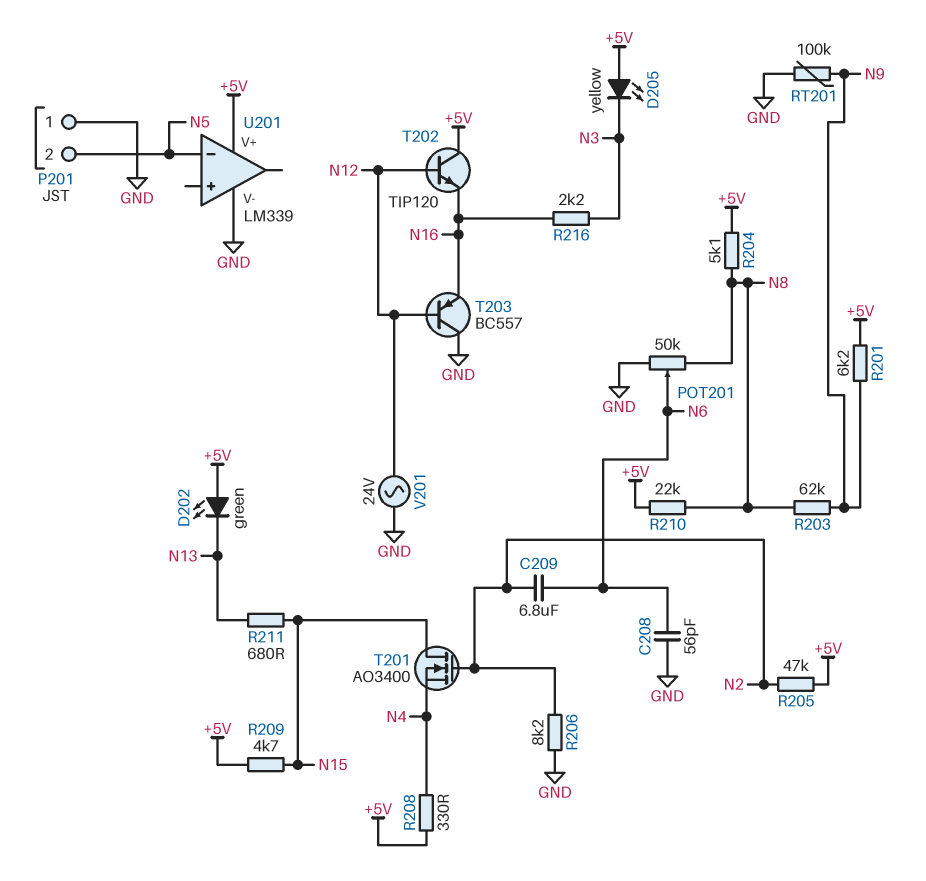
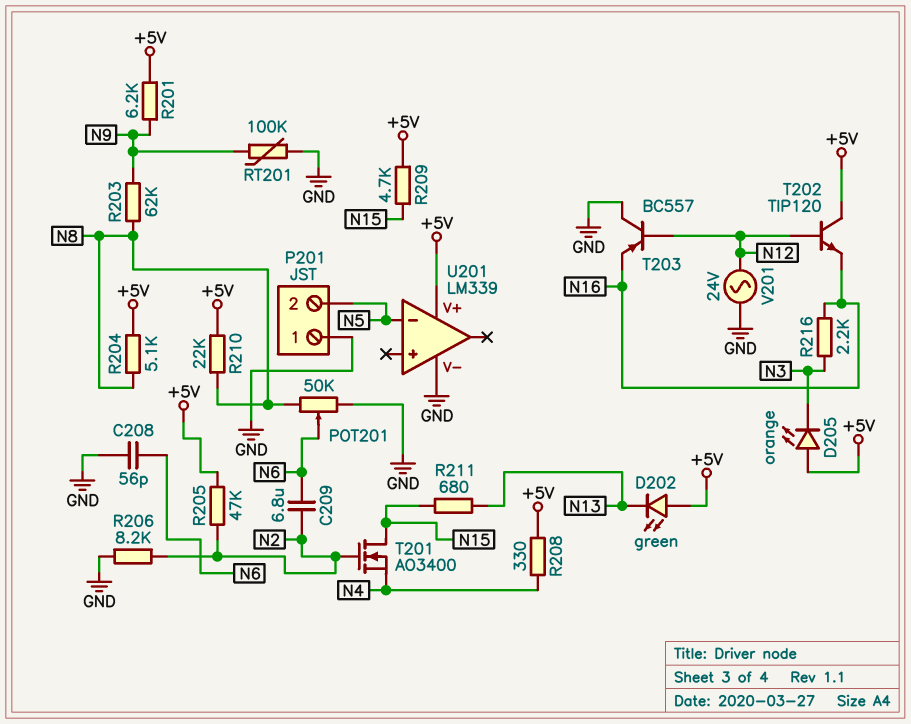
D205: LED yellow (A +5V, K N3) -> LED orange (A +5V, K N3)

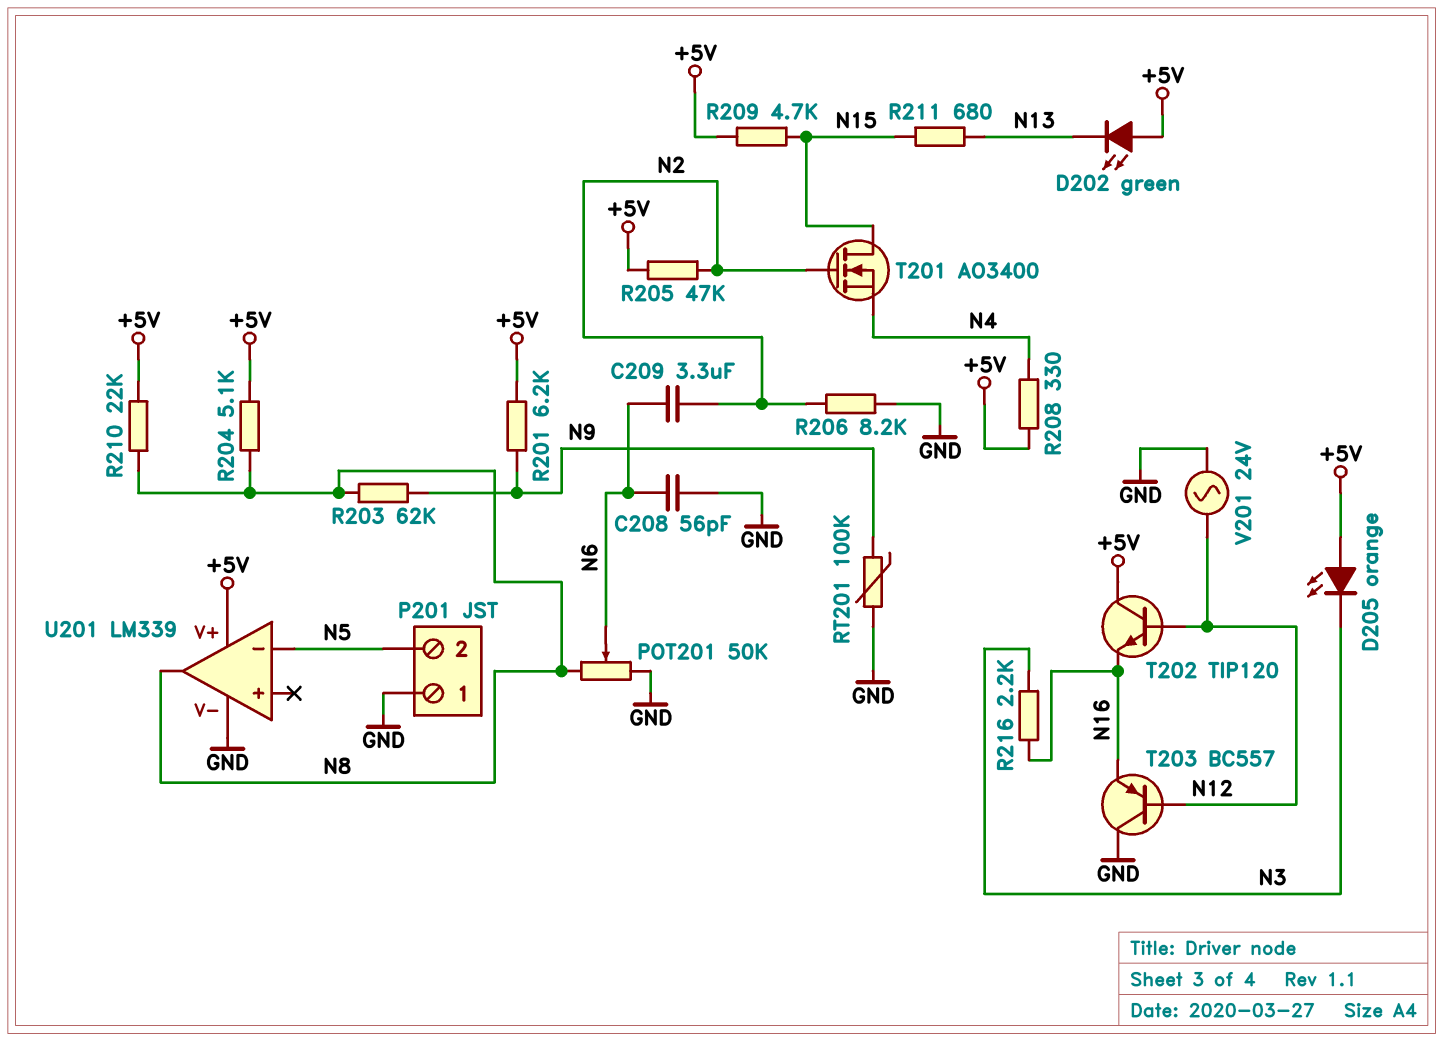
C209: 6.8uF (N2, N6) -> 3.3uF (N2, N6)
U201 pin out: none -> N8

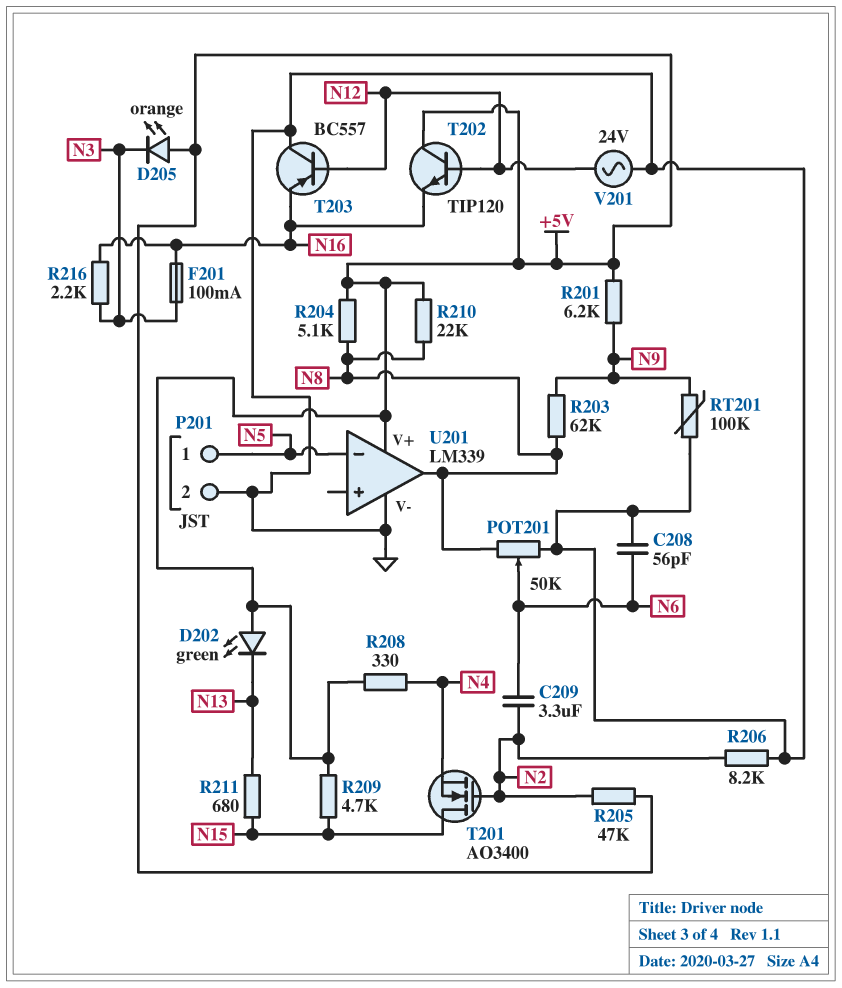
F201: none -> 100mA (N3, N16)
P201 pin 1: GND -> N5
P201 pin 2: N5 -> GND

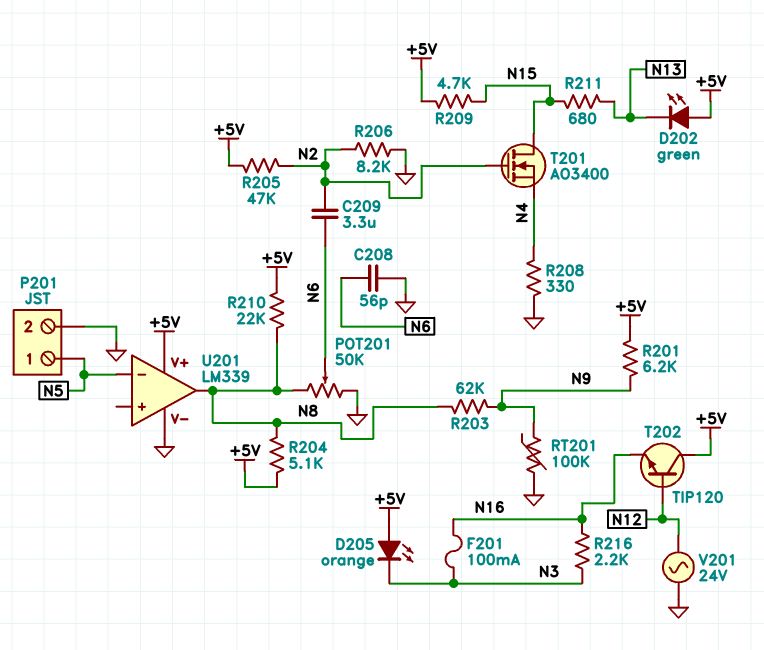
R208: 330 (+5V, N4) -> 330 (GND, N4)
T203: PNP BC557 (B N12, C GND, E N16) -> none

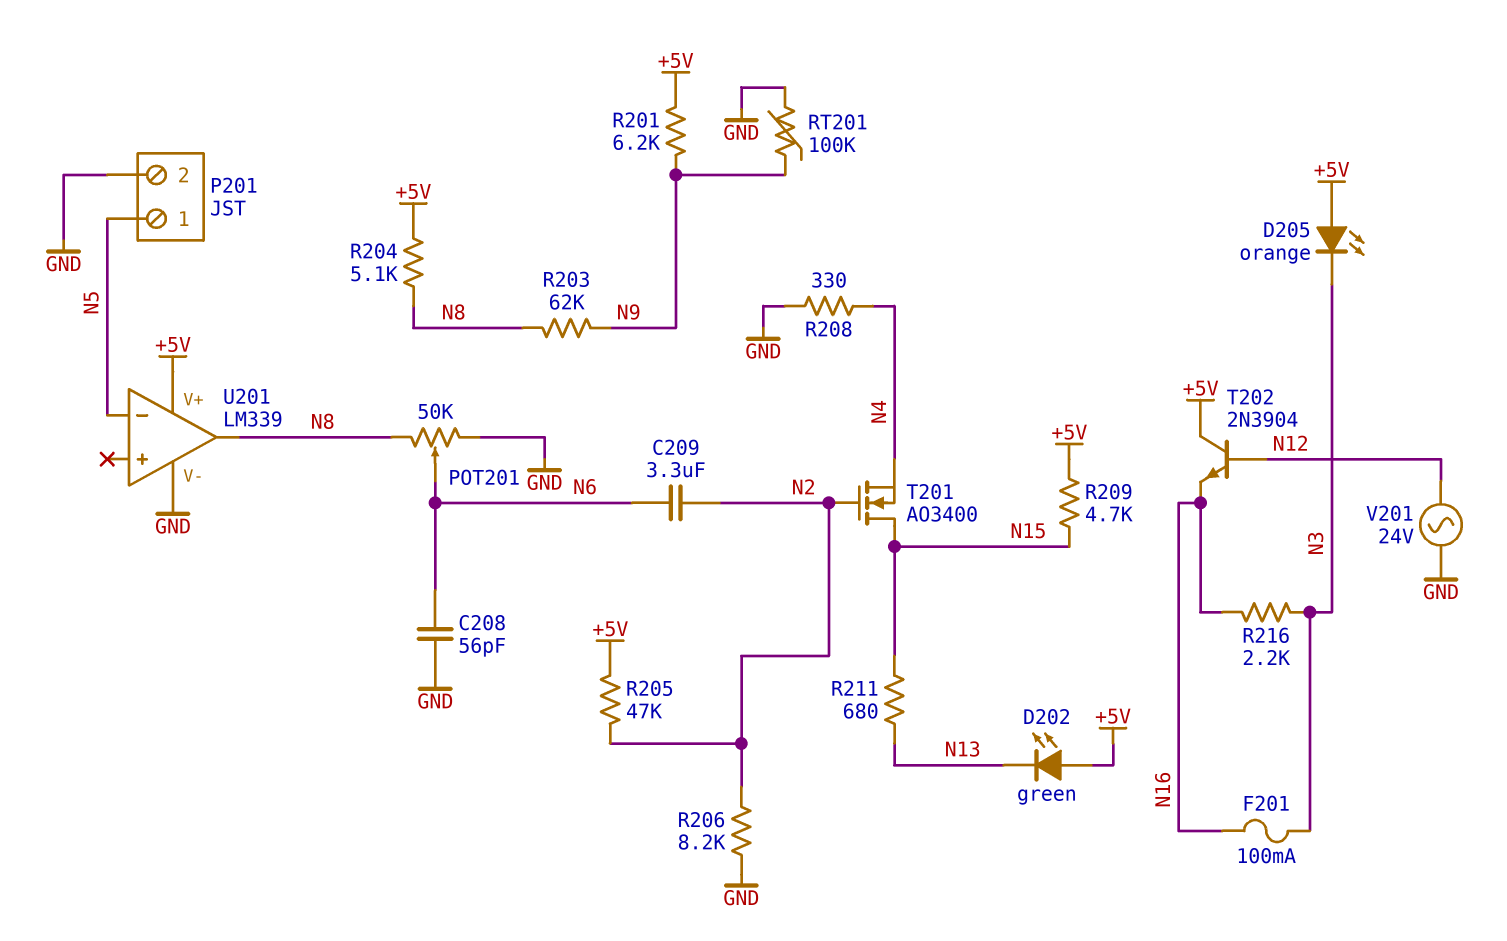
R210: 22k (+5V, N8) -> none
T202: NPN TIP120 (B N12, C +5V, E N16) -> NPN 2N3904 (B N12, C +5V, E N16)

